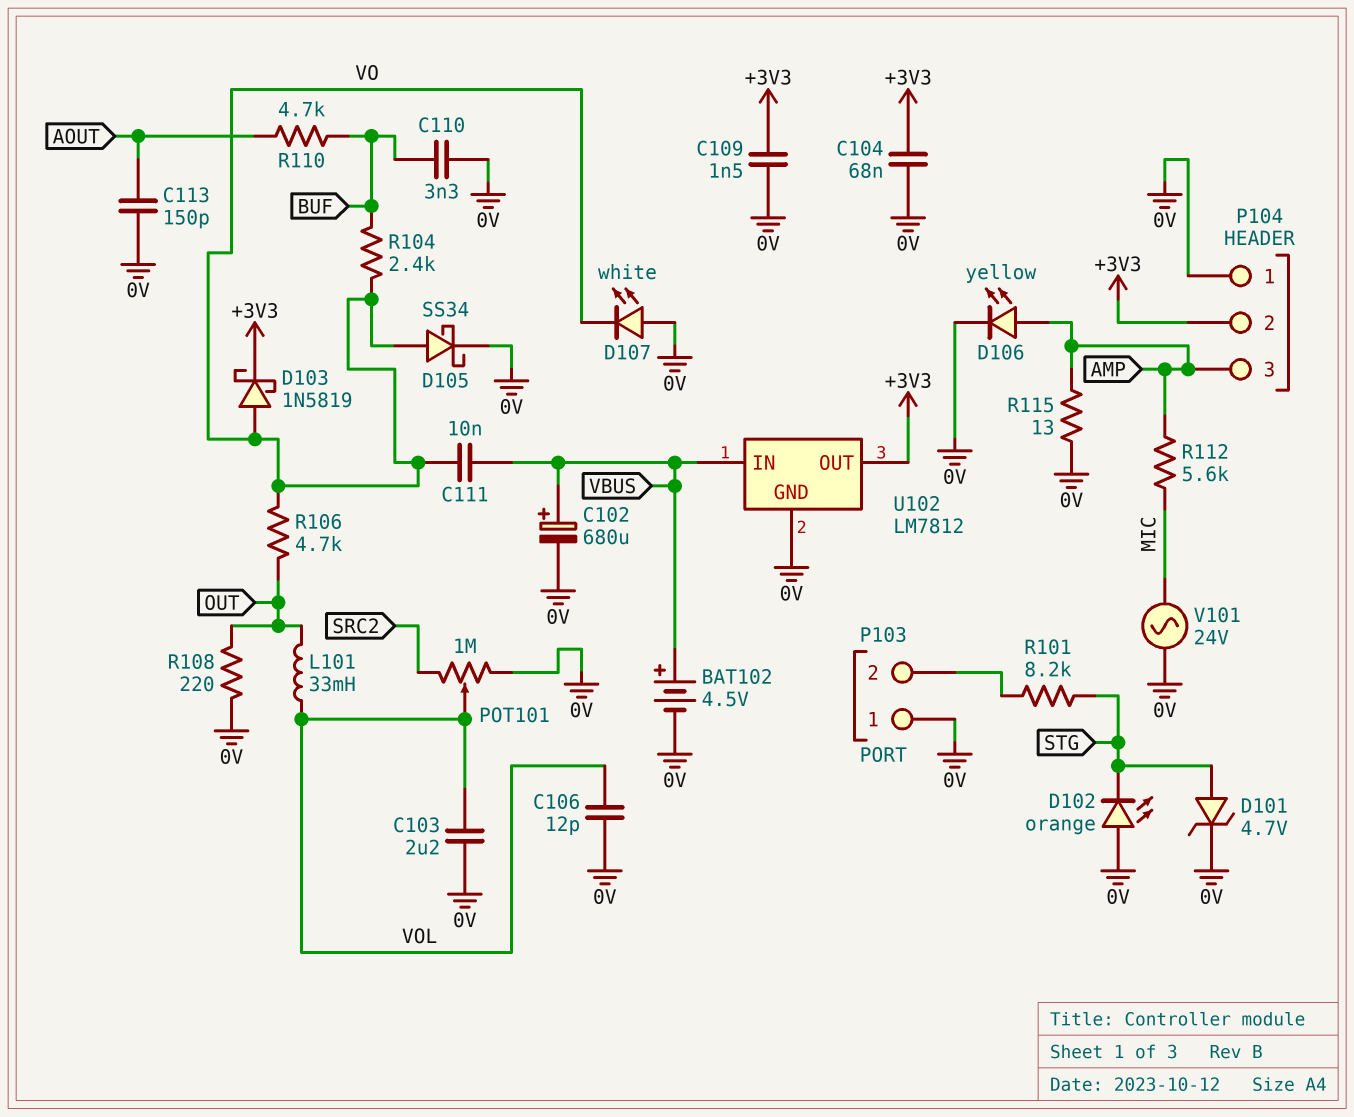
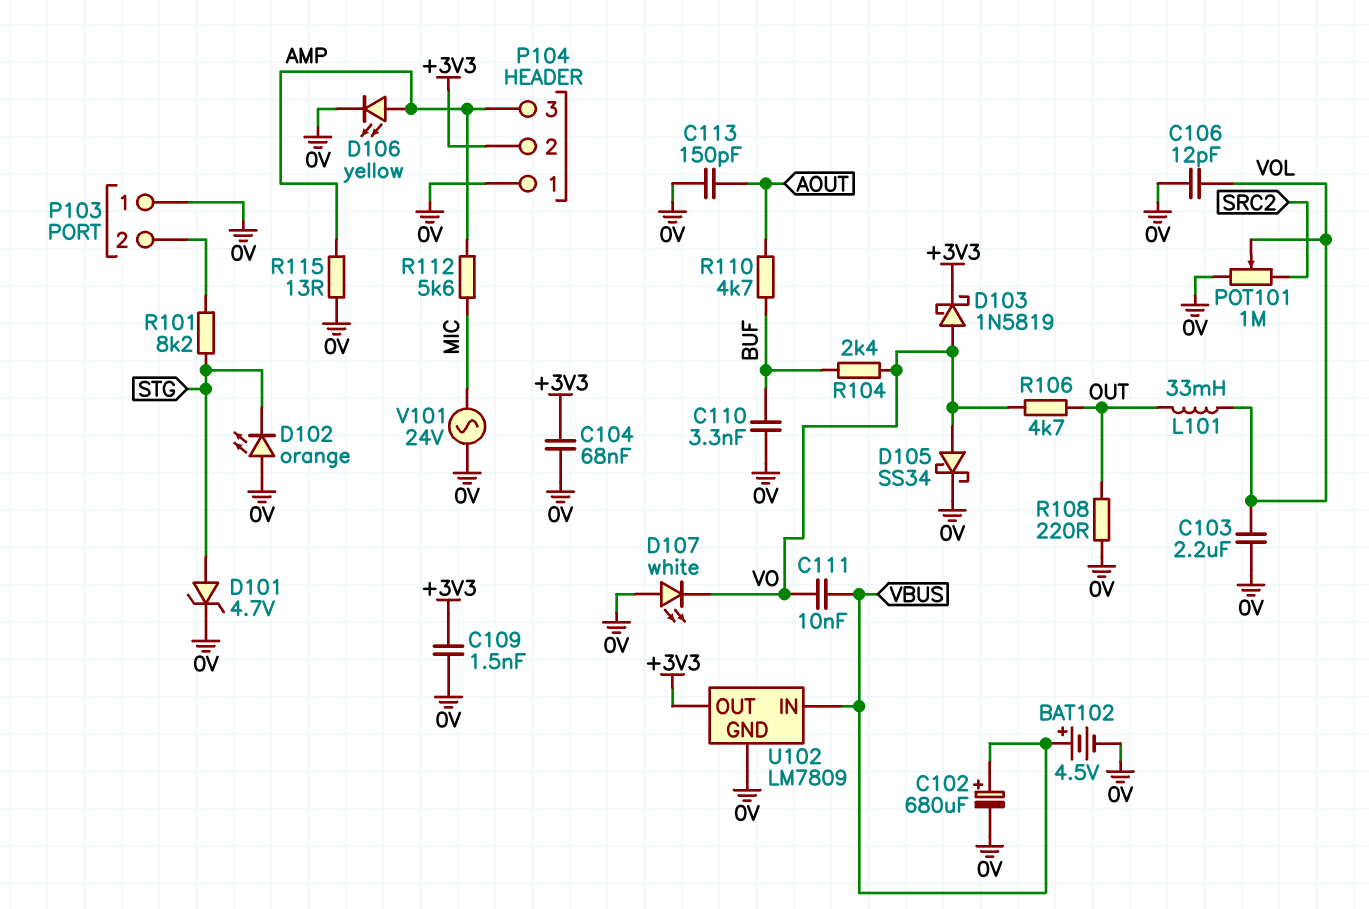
U102: LM7812 -> LM7809

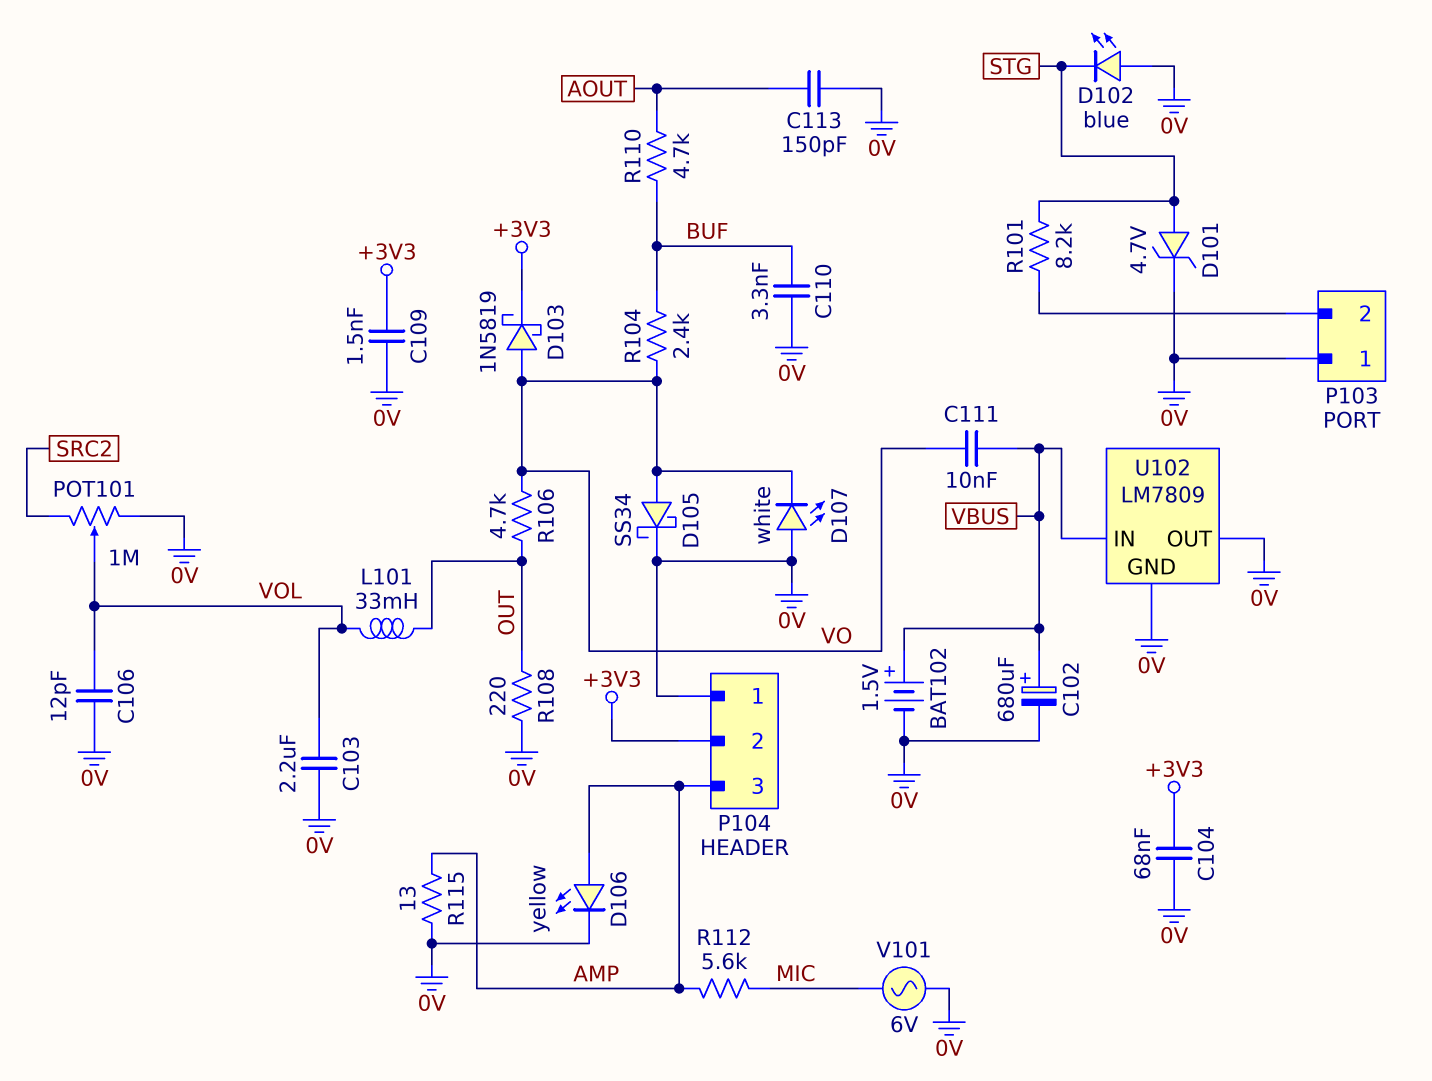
BAT102: 4.5V (plus VBUS, minus 0V) -> 1.5V (plus VBUS, minus 0V)
D102: LED orange (A 0V, K STG) -> LED blue (A 0V, K STG)
U102 pin OUT: +3V3 -> 0V
V101: AC 24V (0V, MIC) -> AC 6V (0V, MIC)

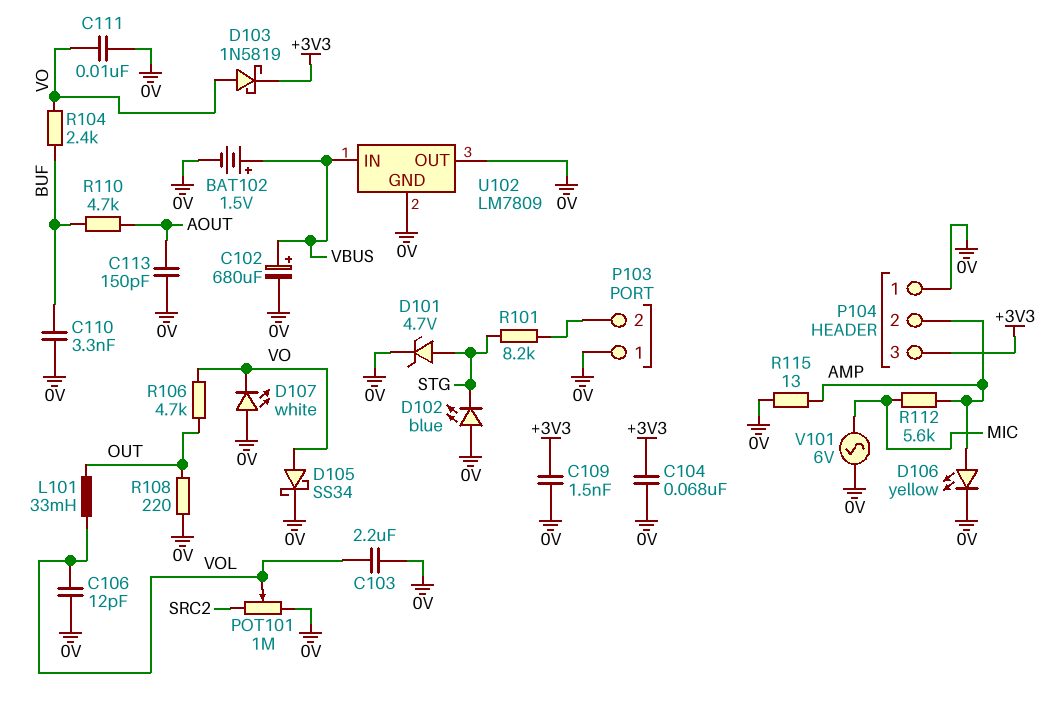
C111: 10nF (VBUS, VO) -> 10nF (0V, VO)
P104 pin 2: +3V3 -> AMP
P104 pin 3: AMP -> +3V3

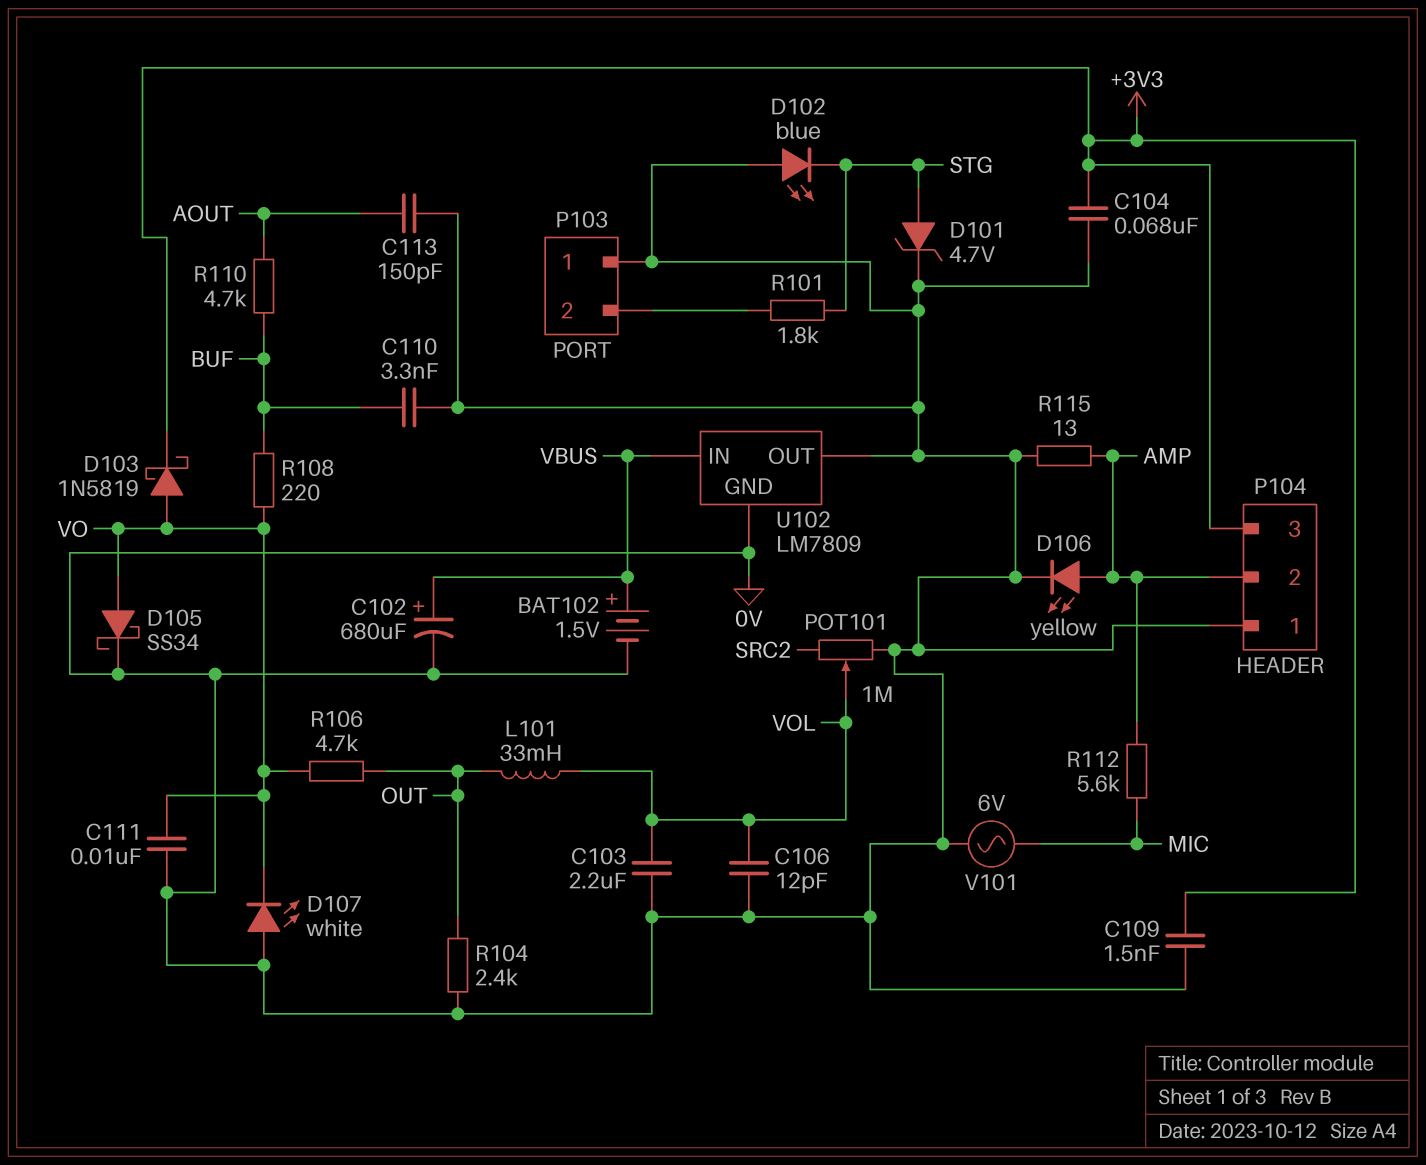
R101: 8.2k (P103/2, STG) -> 1.8k (P103/2, STG)
R104: 2.4k (BUF, VO) -> 2.4k (0V, OUT)
R108: 220 (0V, OUT) -> 220 (BUF, VO)

